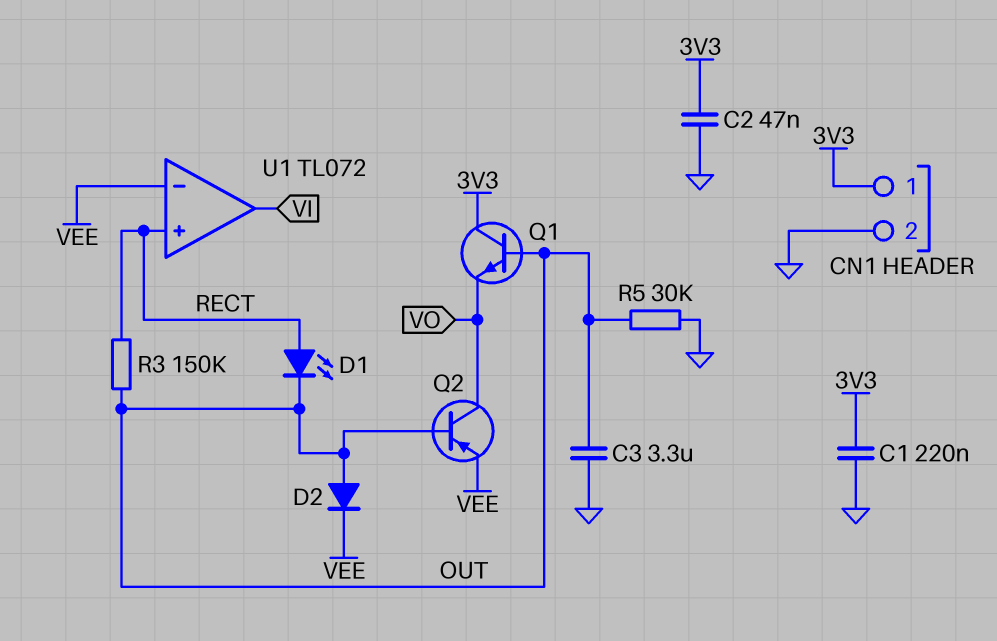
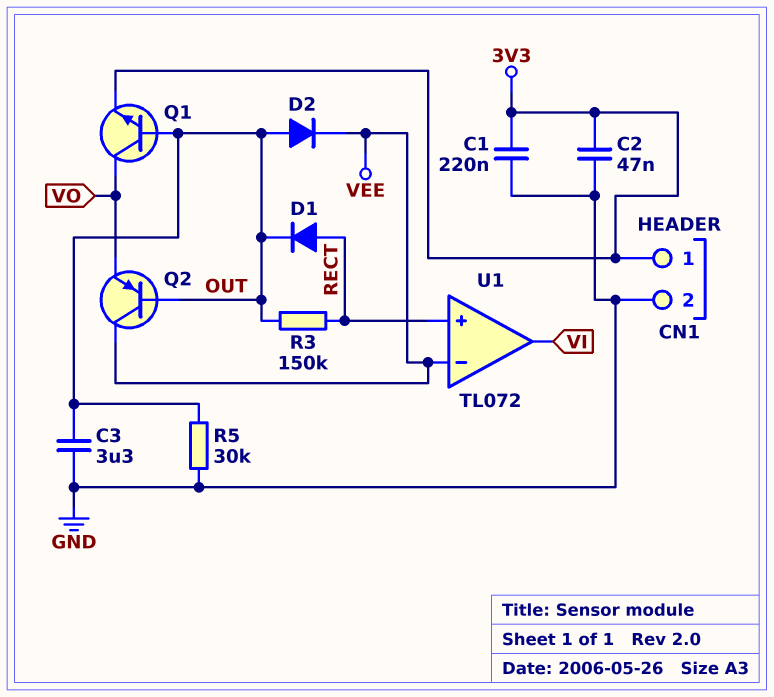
D1: LED (A RECT, K OUT) -> diode (A RECT, K OUT)
Q1: NPN (B OUT, C 3V3, E VO) -> NPN (B OUT, C VO, E 3V3)
Q2: PNP (B OUT, C VO, E VEE) -> PNP (B OUT, C VEE, E VO)

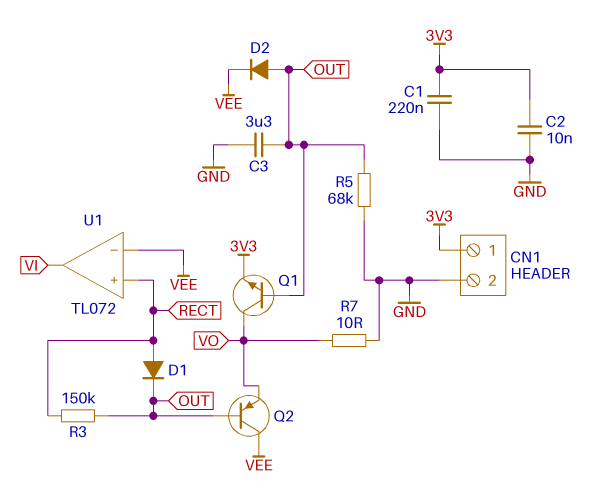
C2: 47nF (3V3, GND) -> 10nF (3V3, GND)
R5: 30k (GND, OUT) -> 68k (GND, OUT)
R7: none -> 10 (GND, VO)

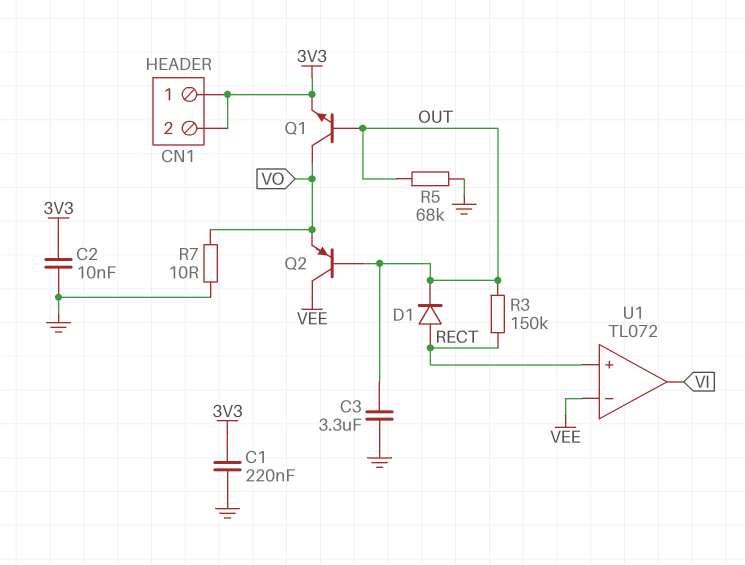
CN1 pin 2: GND -> 3V3
D2: diode (A OUT, K VEE) -> none

